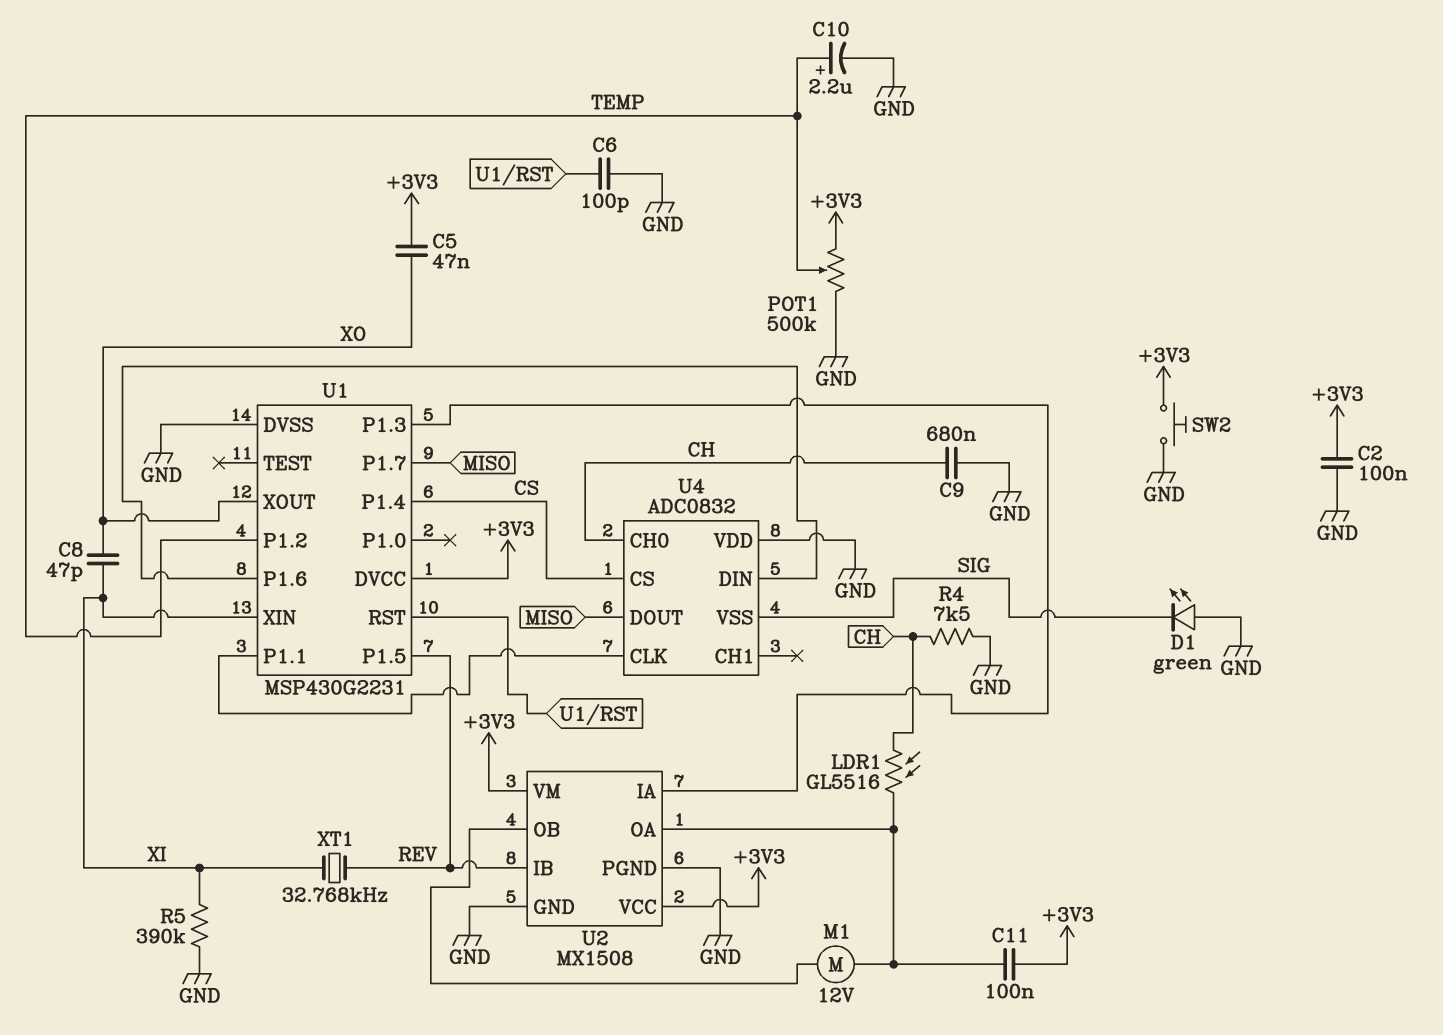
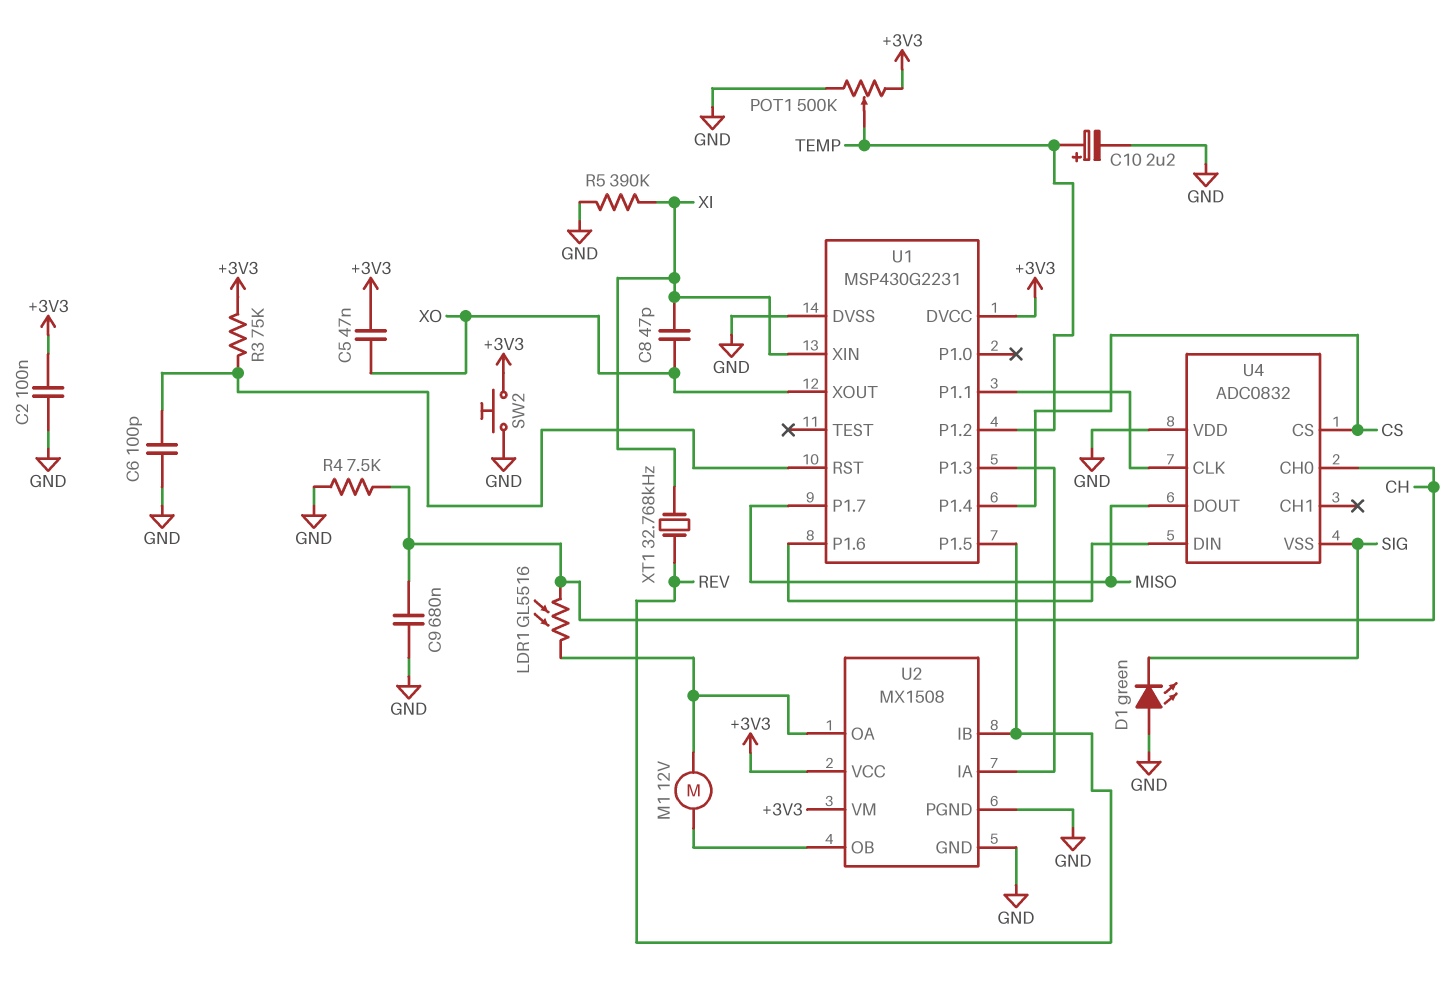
C11: 100nF (+3V3, U2/OA) -> none
R3: none -> 75k (+3V3, U1/RST)

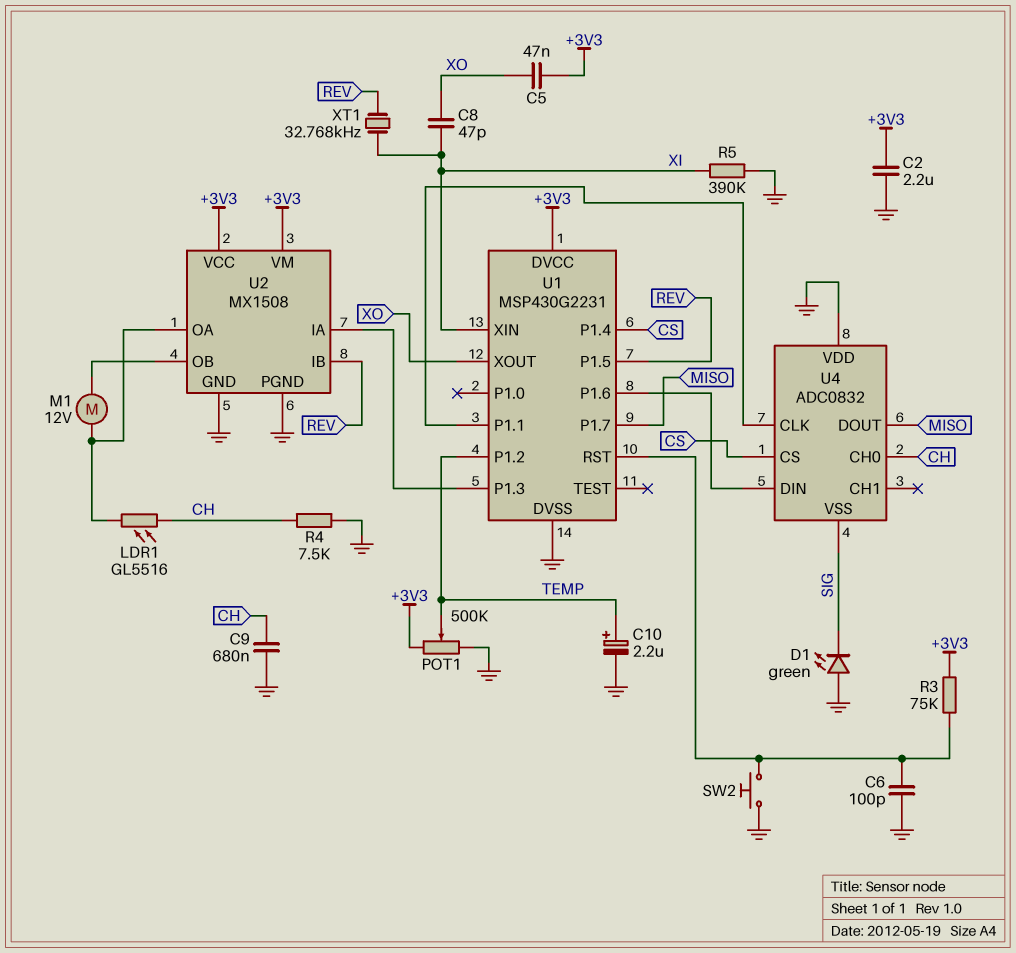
C2: 100nF (+3V3, GND) -> 2.2uF (+3V3, GND)
SW2: button (+3V3, GND) -> button (GND, U1/RST)

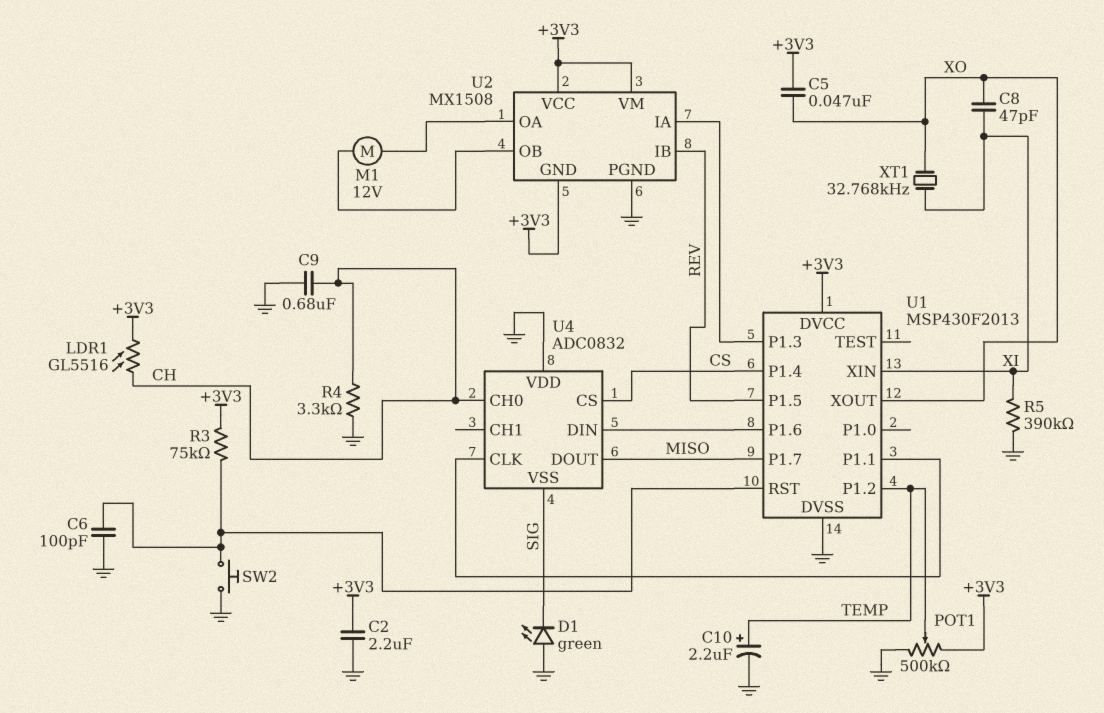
LDR1: GL5516 (CH, U2/OA) -> GL5516 (+3V3, CH)
R4: 7.5k (CH, GND) -> 3.3k (CH, GND)
U1: MSP430G2231 -> MSP430F2013
U2 pin GND: GND -> +3V3
XT1: 32.768kHz (REV, XI) -> 32.768kHz (XI, XO)

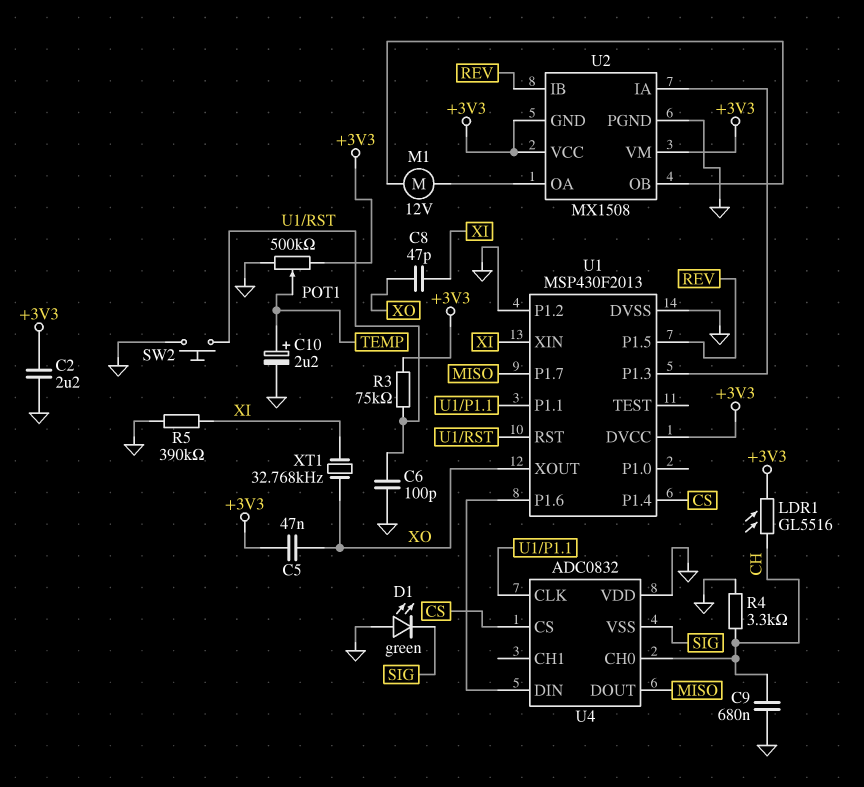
U1 pin P1.2: TEMP -> GND

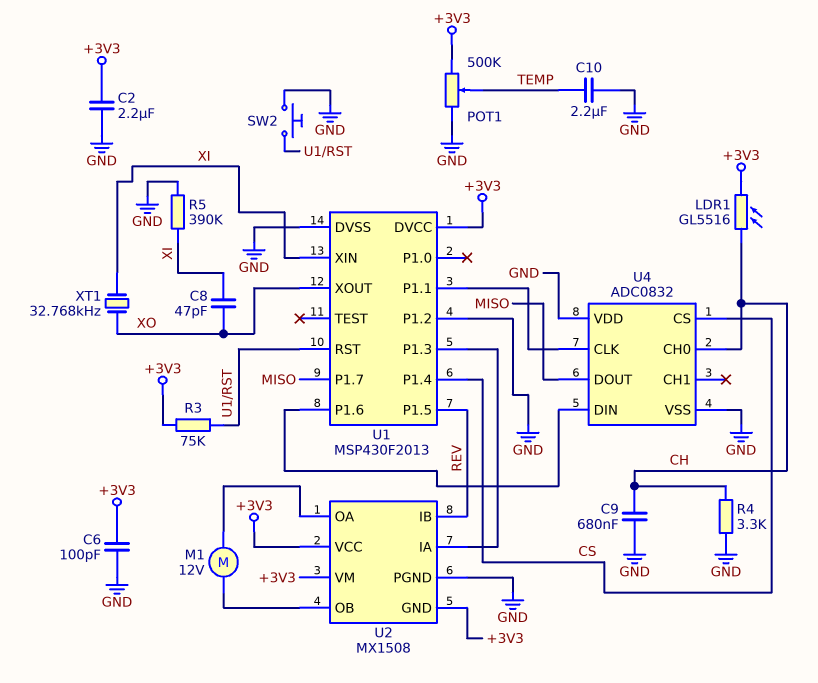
C5: 47nF (+3V3, XO) -> none
C6: 100pF (GND, U1/RST) -> 100pF (+3V3, GND)
C10: 2.2uF (plus TEMP, minus GND) -> 2.2uF (GND, TEMP)
D1: LED green (A GND, K SIG) -> none
U4 pin VSS: SIG -> GND

